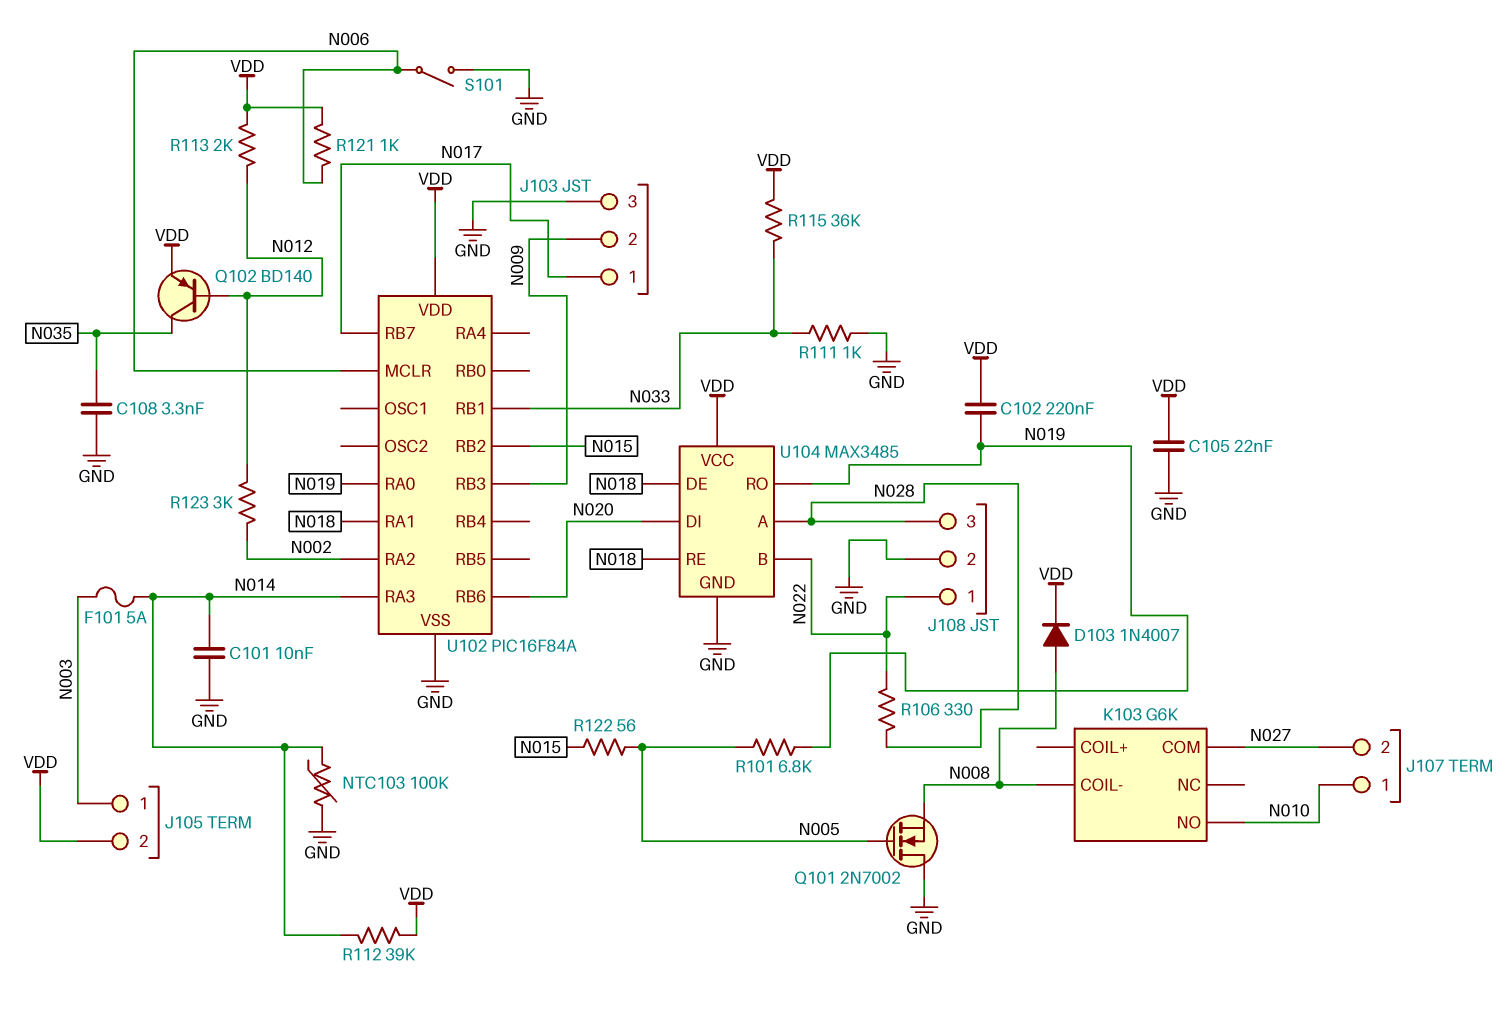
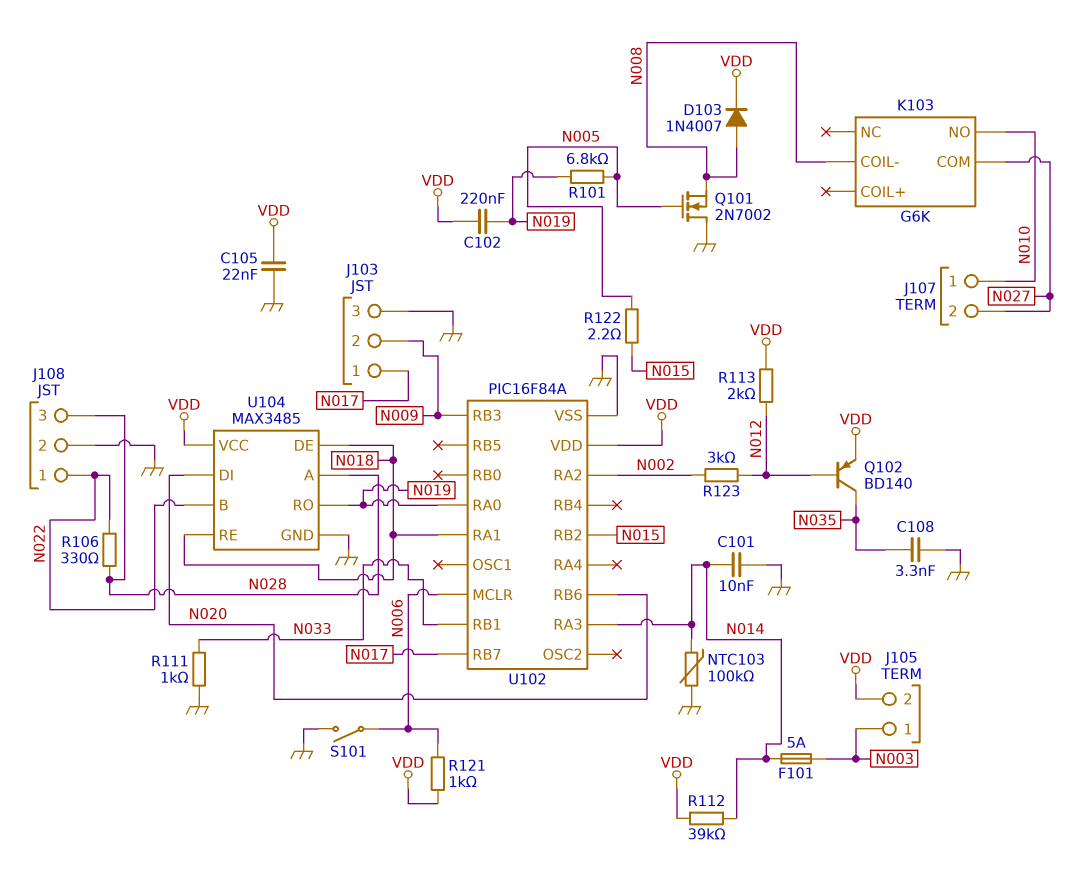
R115: 36k (N033, VDD) -> none
R122: 56 (N005, N015) -> 2.2 (N005, N015)

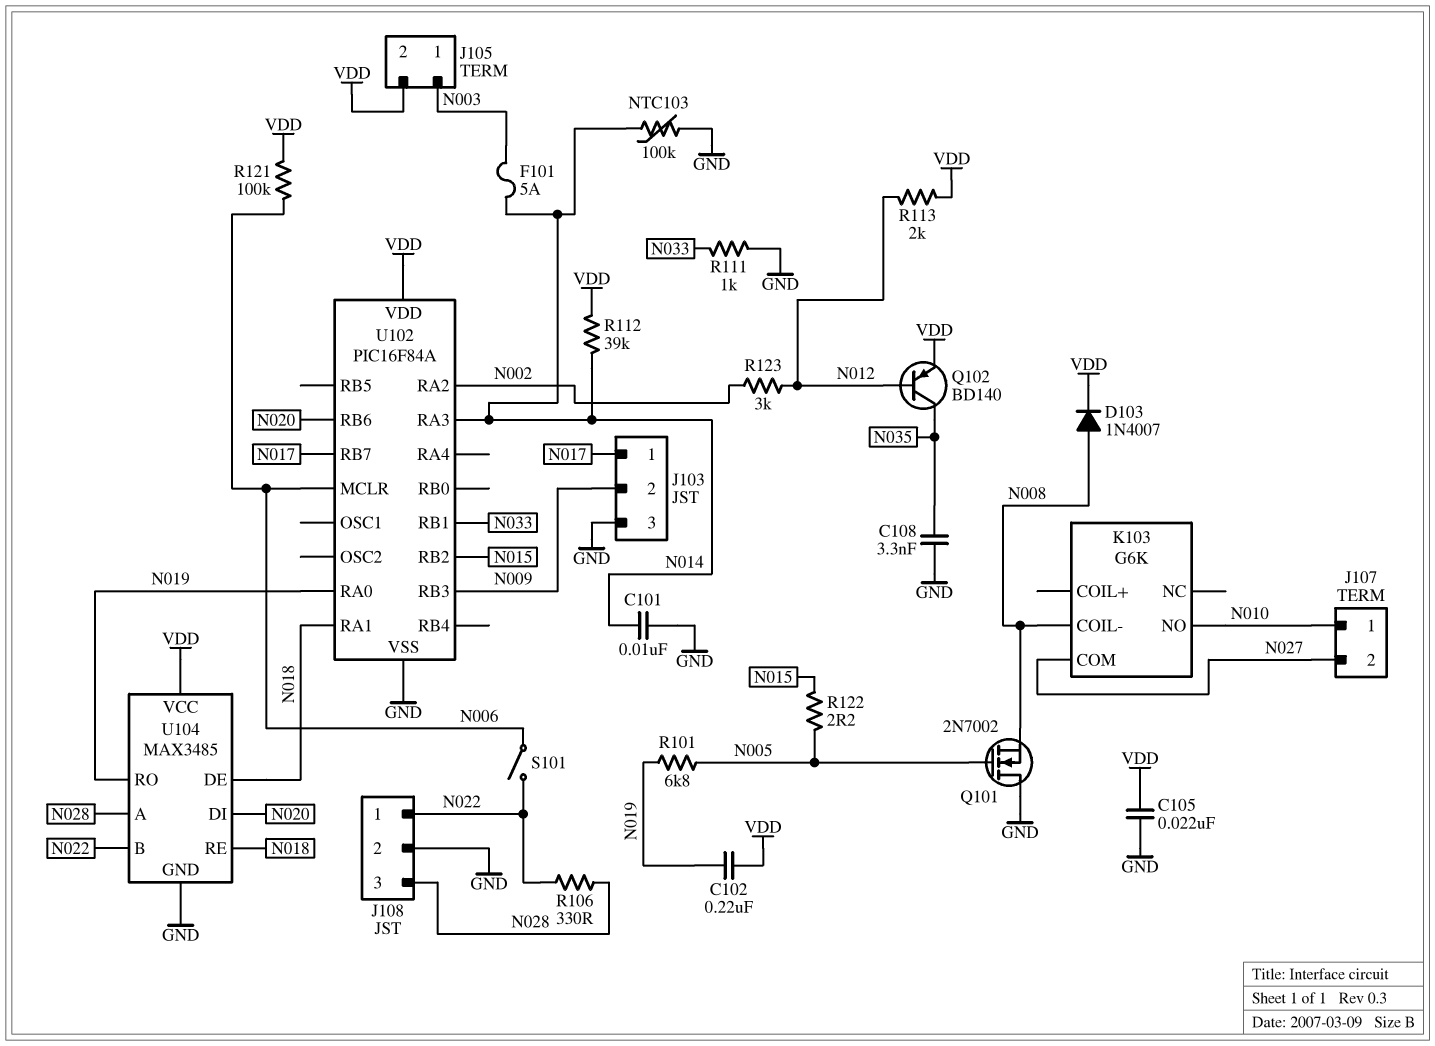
R121: 1k (N006, VDD) -> 100k (N006, VDD)
S101: switch (GND, N006) -> switch (N006, N022)

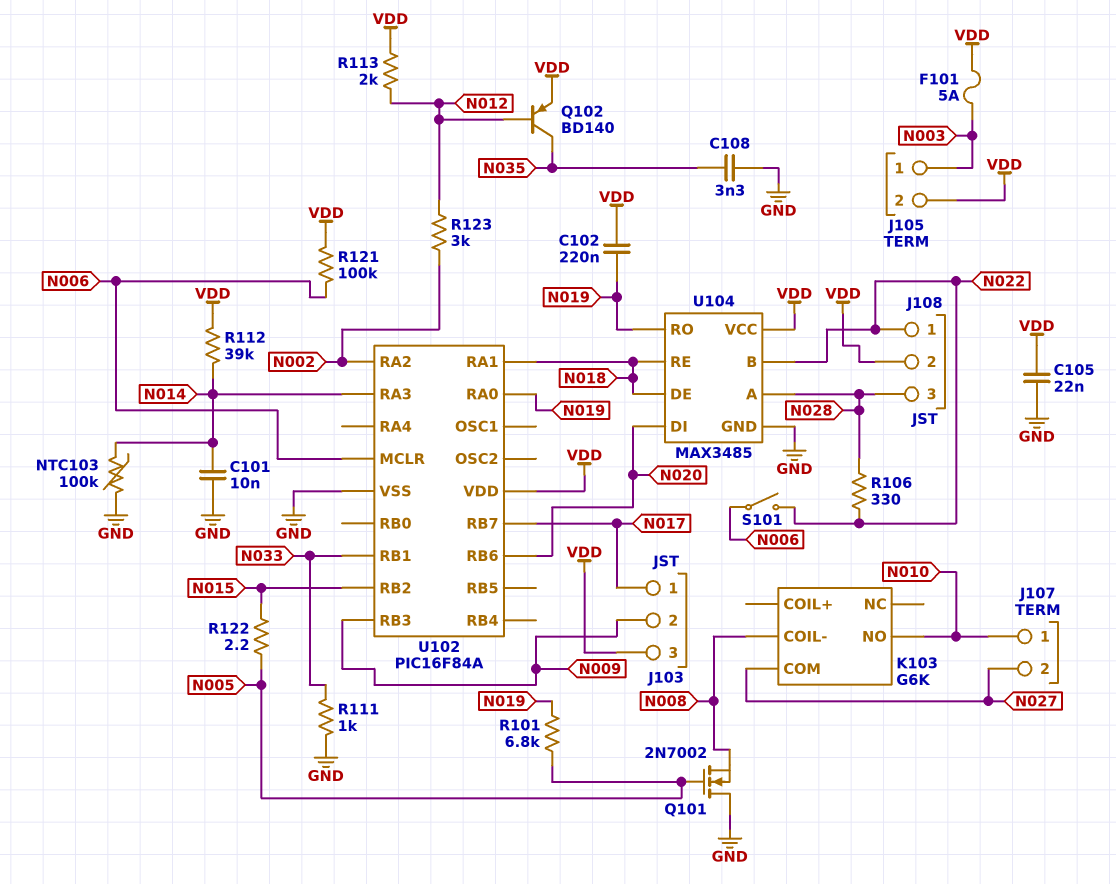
D103: diode 1N4007 (A N008, K VDD) -> none
F101: 5A (N003, N014) -> 5A (N003, VDD)
J103 pin 3: GND -> VDD
J108 pin 2: GND -> VDD

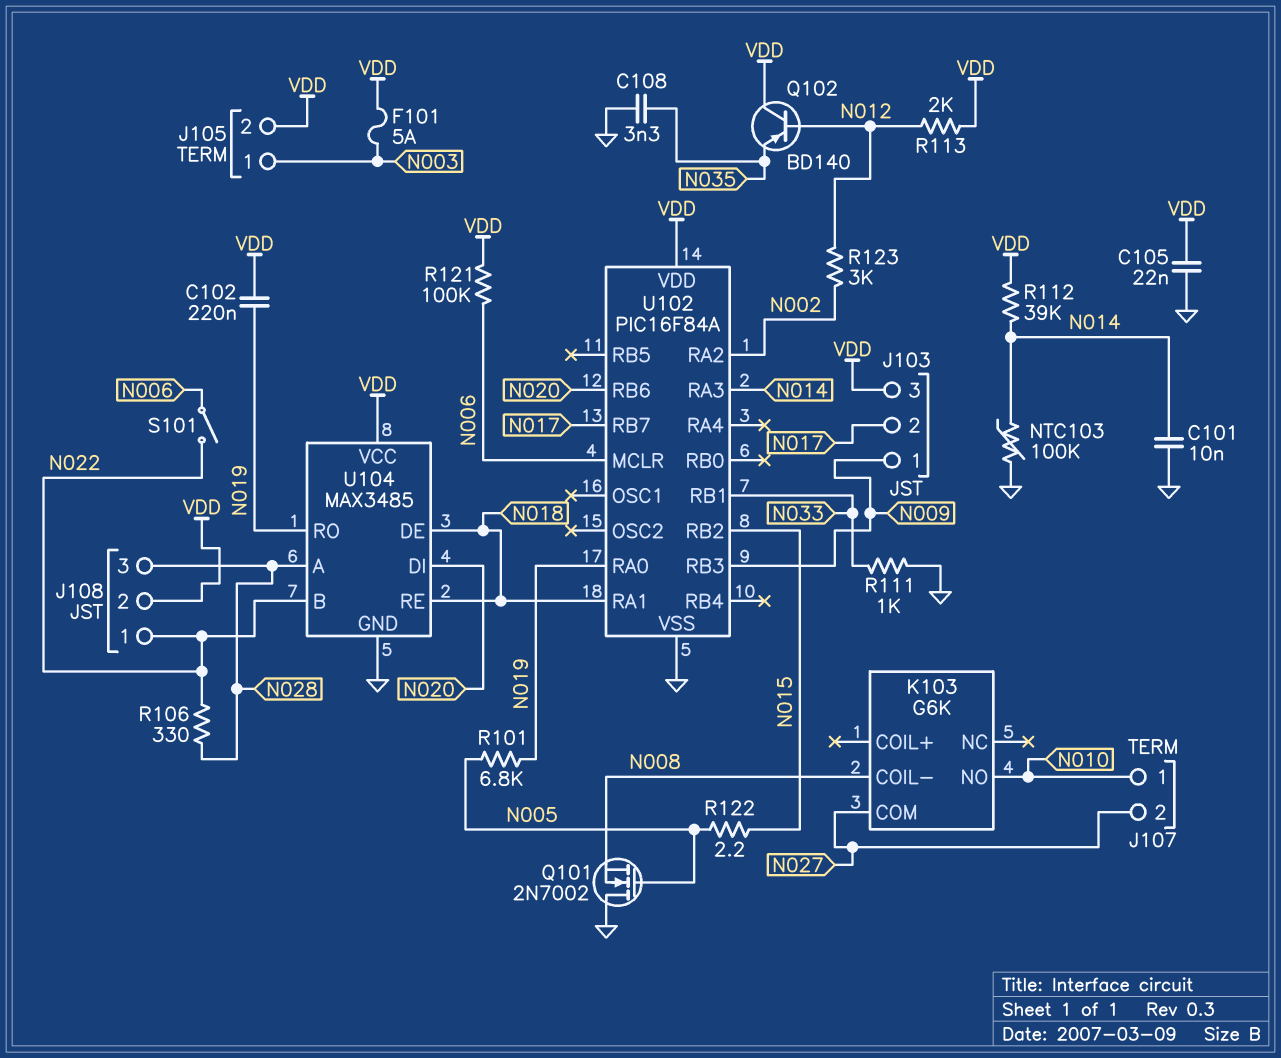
J103 pin 1: N017 -> N009
J103 pin 2: N009 -> N017
Q102: PNP BD140 (B N012, C N035, E VDD) -> PNP BD140 (B N012, C VDD, E N035)

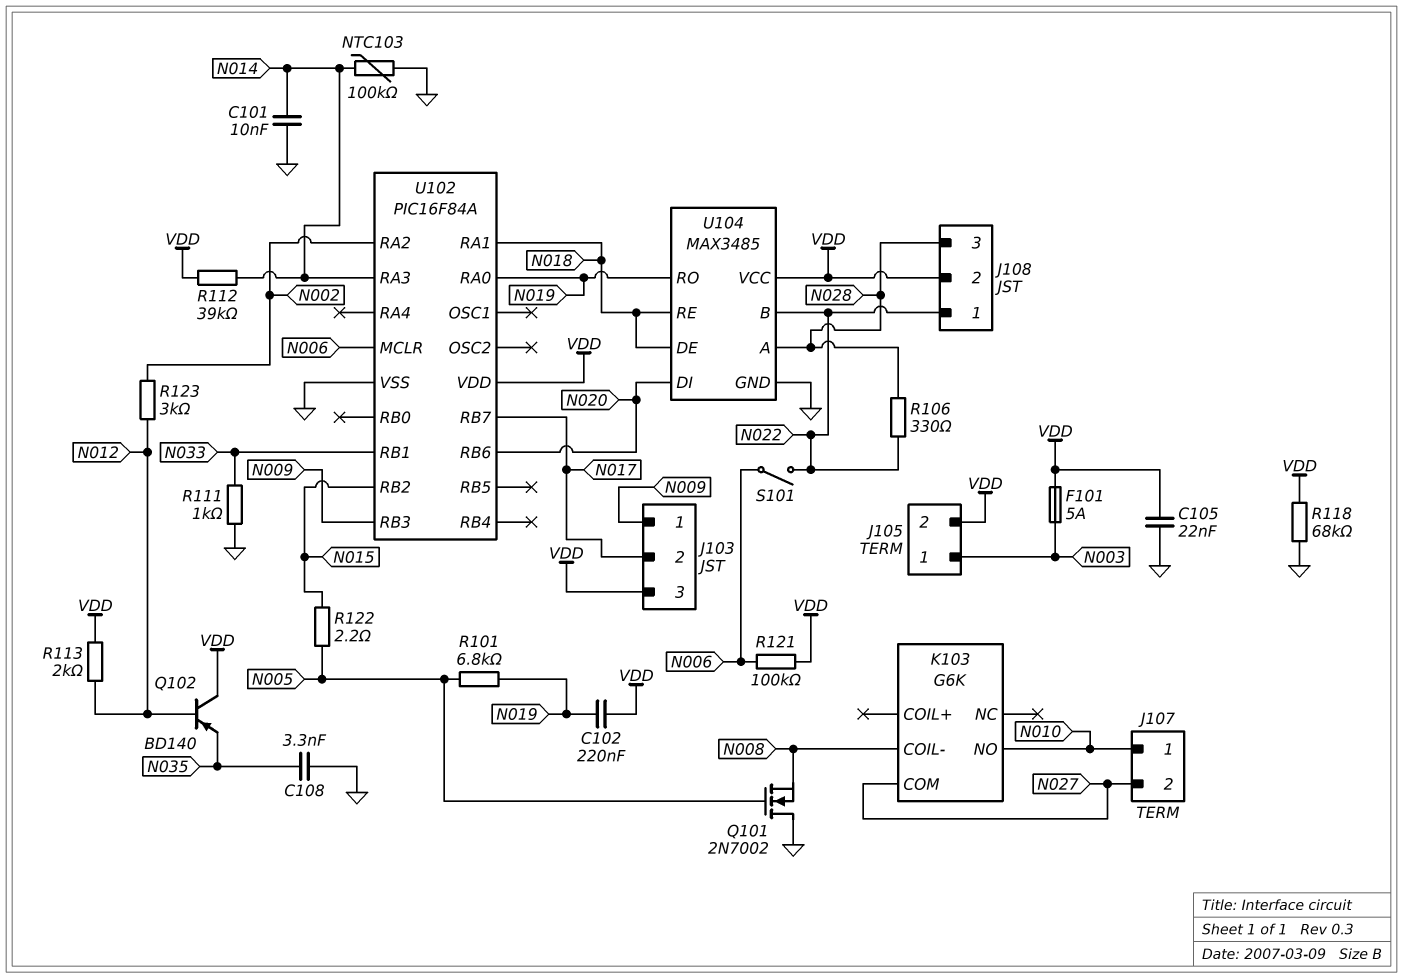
R118: none -> 68k (GND, VDD)

